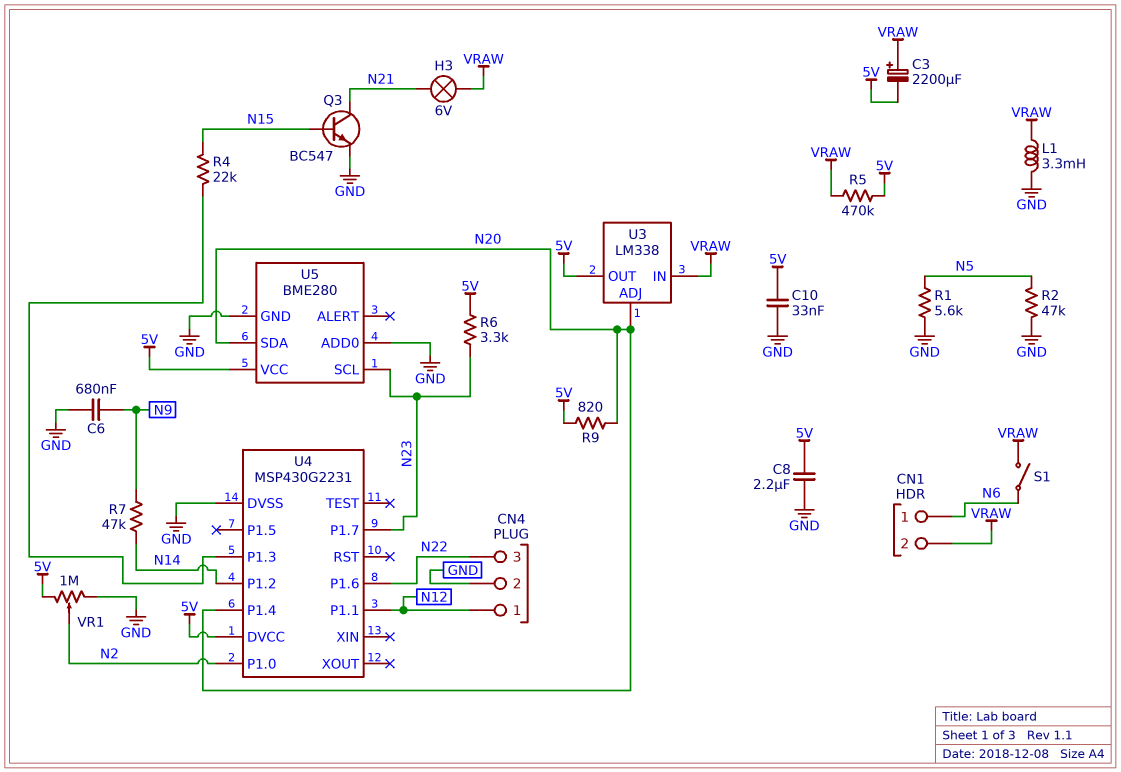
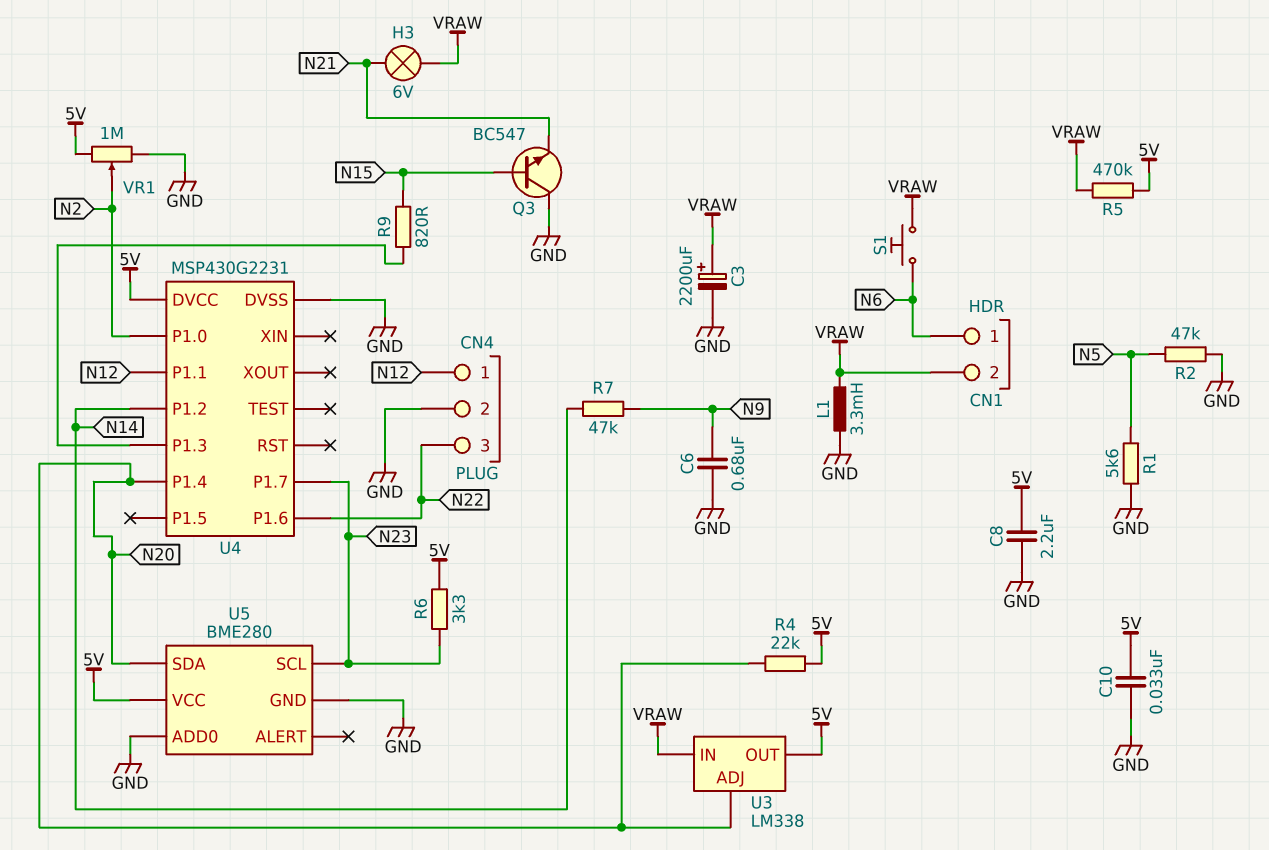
C3: 2200uF (plus VRAW, minus 5V) -> 2200uF (plus VRAW, minus GND)
Q3: NPN BC547 (B N15, C N21, E GND) -> NPN BC547 (B N15, C GND, E N21)
R4: 22k (N15, U4/P1.3) -> 22k (5V, N20)
R9: 820 (5V, N20) -> 820 (N15, U4/P1.3)
S1: switch (N6, VRAW) -> button (N6, VRAW)

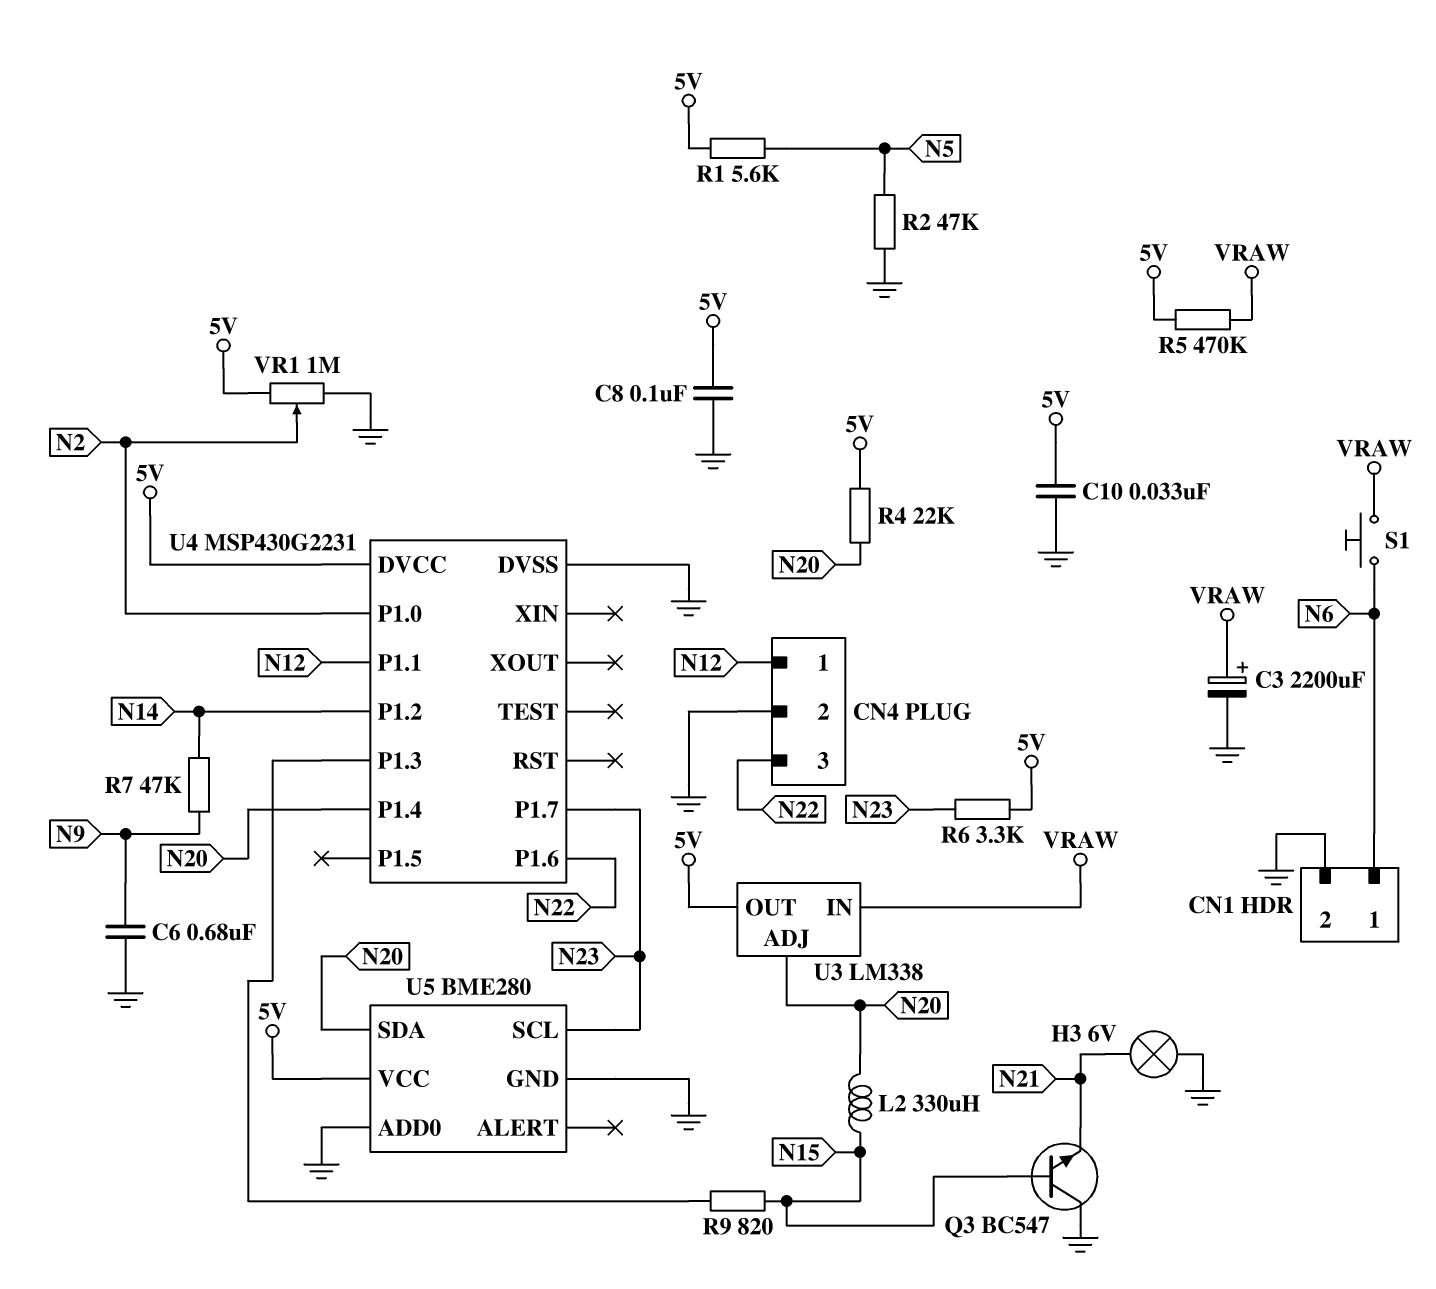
C8: 2.2uF (5V, GND) -> 100nF (5V, GND)
CN1 pin 2: VRAW -> GND
H3: lamp 6V (N21, VRAW) -> lamp 6V (GND, N21)
L1: 3.3mH (GND, VRAW) -> none
L2: none -> 330uH (N15, N20)
R1: 5.6k (GND, N5) -> 5.6k (5V, N5)

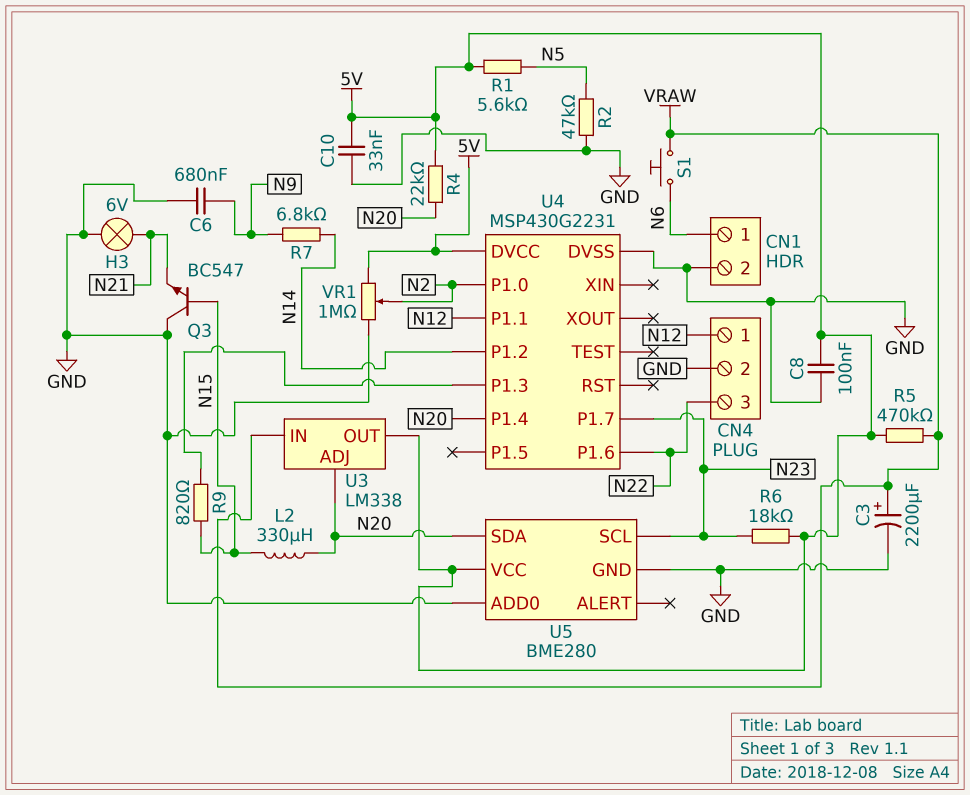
R6: 3.3k (5V, N23) -> 18k (5V, N23)
R7: 47k (N9, N14) -> 6.8k (N9, N14)

